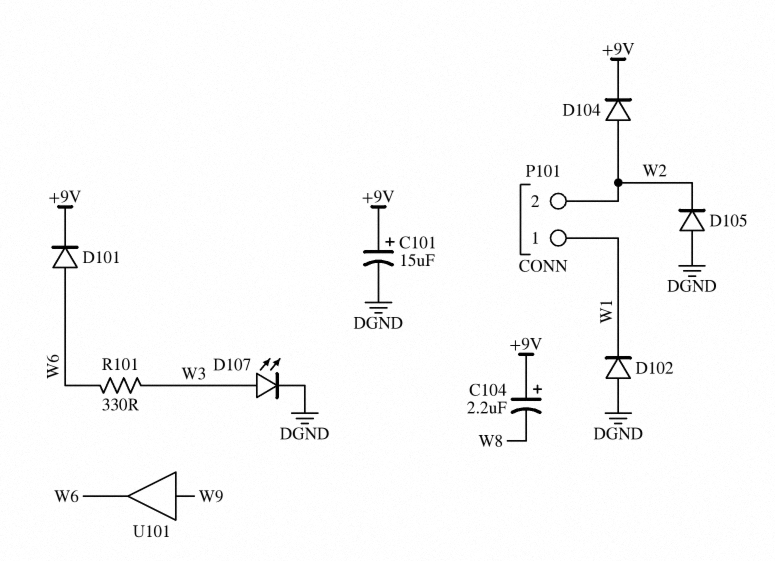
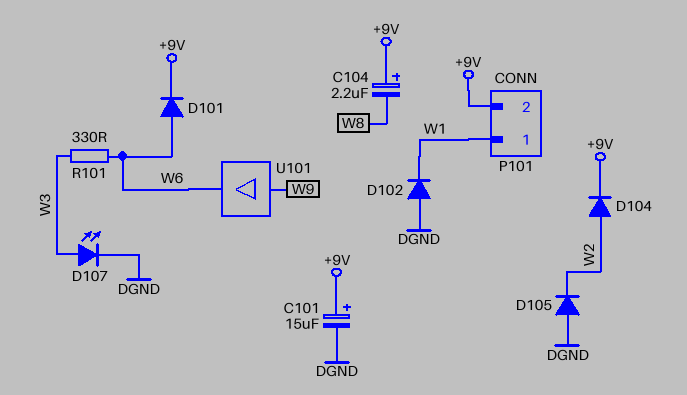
P101 pin 2: W2 -> +9V

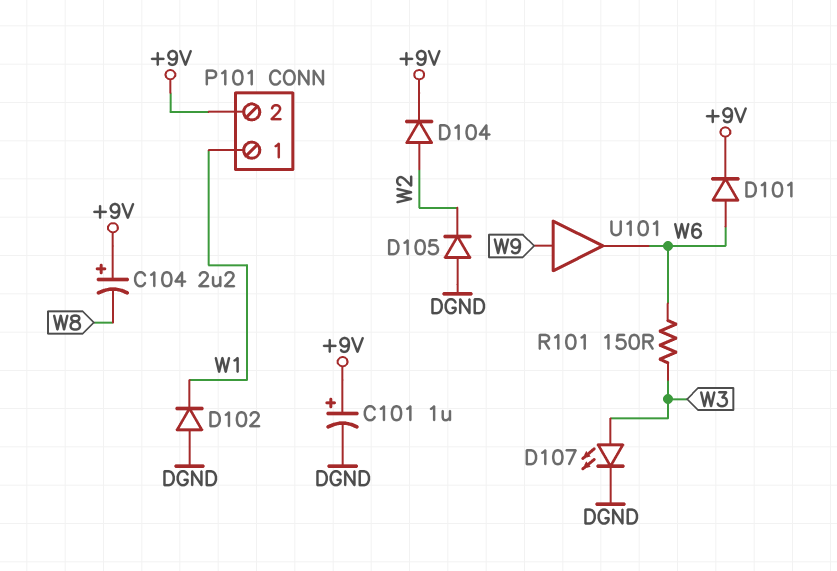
C101: 15uF (plus +9V, minus DGND) -> 1uF (plus +9V, minus DGND)
R101: 330 (W3, W6) -> 150 (W3, W6)

